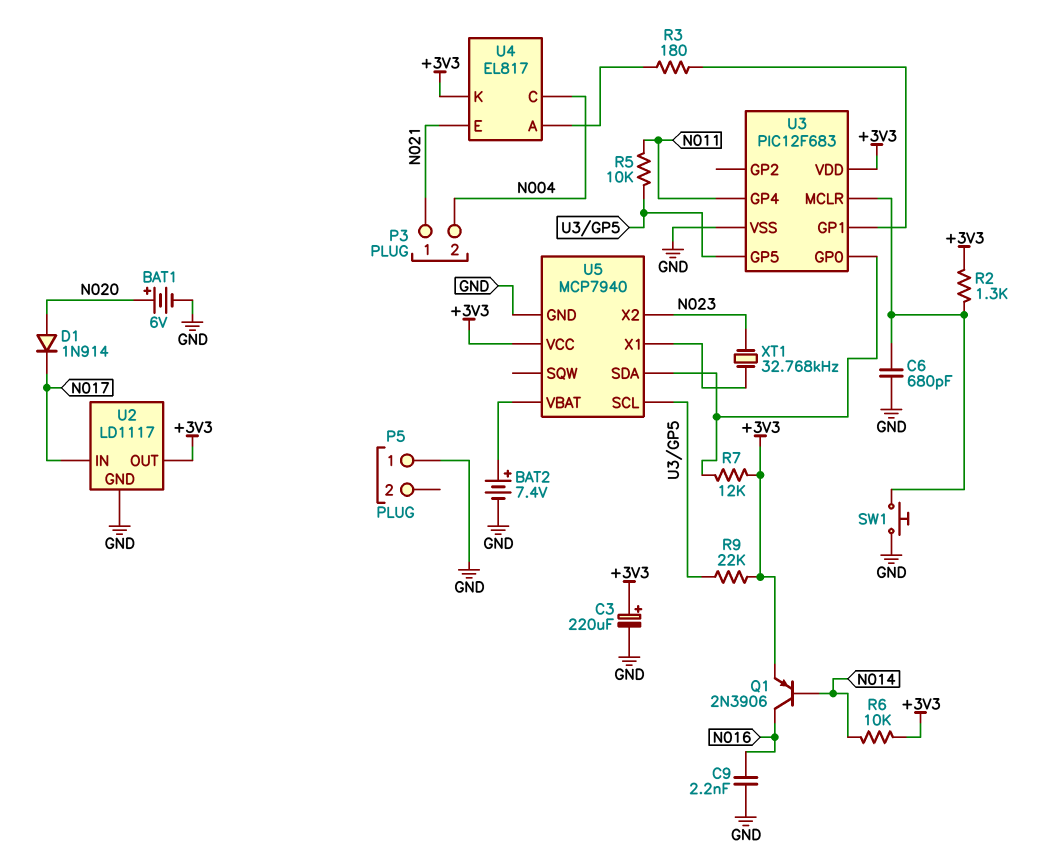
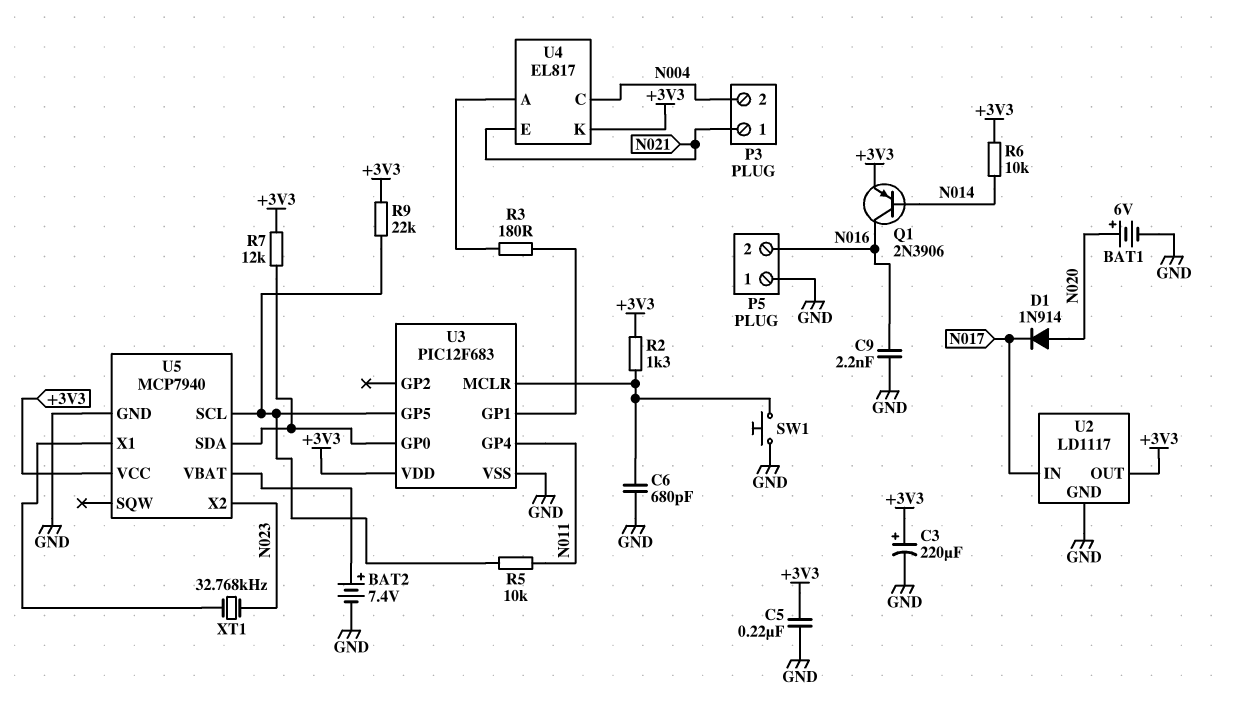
C5: none -> 220nF (+3V3, GND)
P5 pin 2: none -> N016

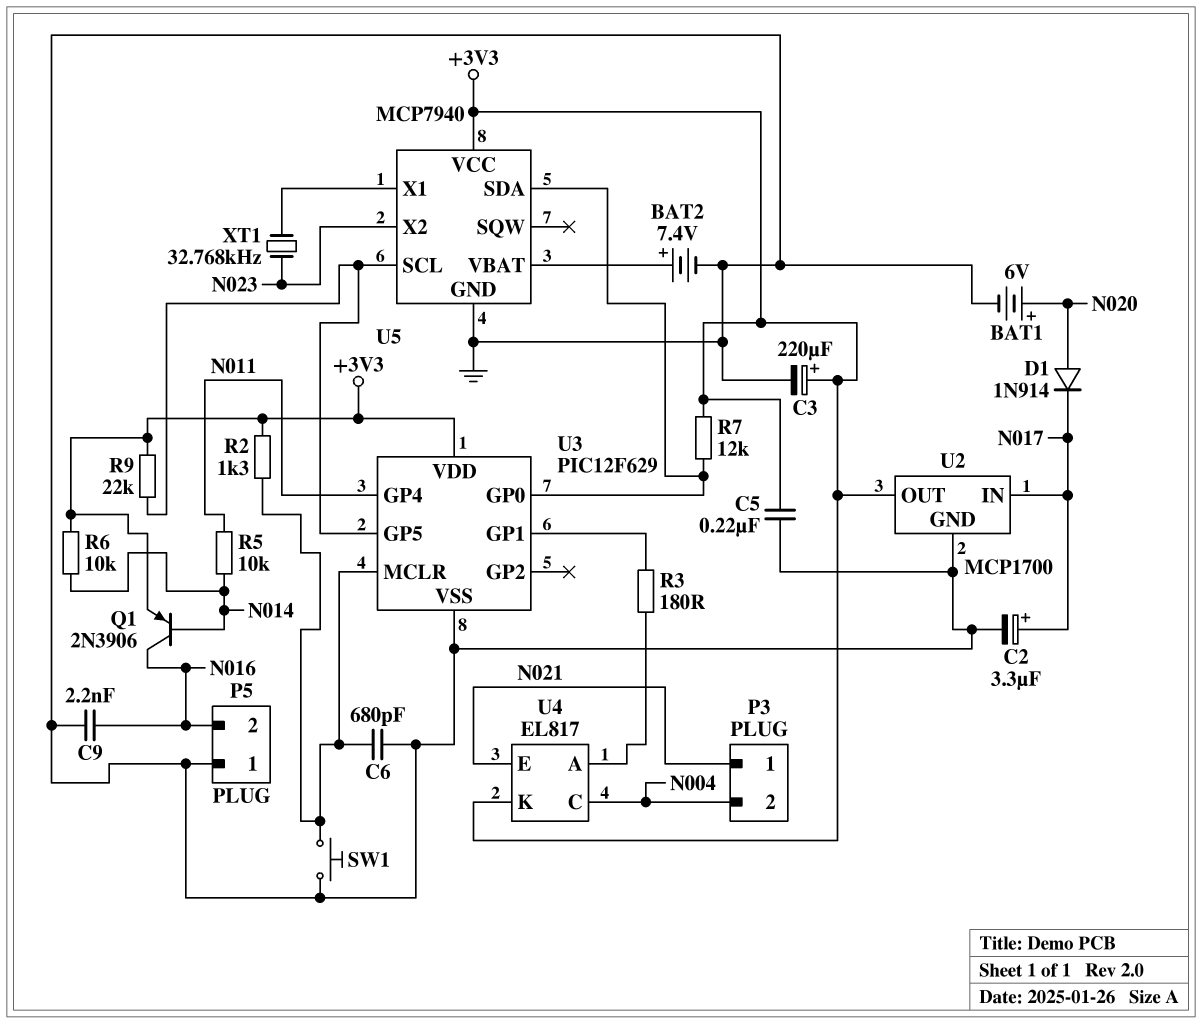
C2: none -> 3.3uF (plus N017, minus GND)
R5: 10k (N011, U3/GP5) -> 10k (N011, N014)
U2: LD1117 -> MCP1700
U3: PIC12F683 -> PIC12F629

